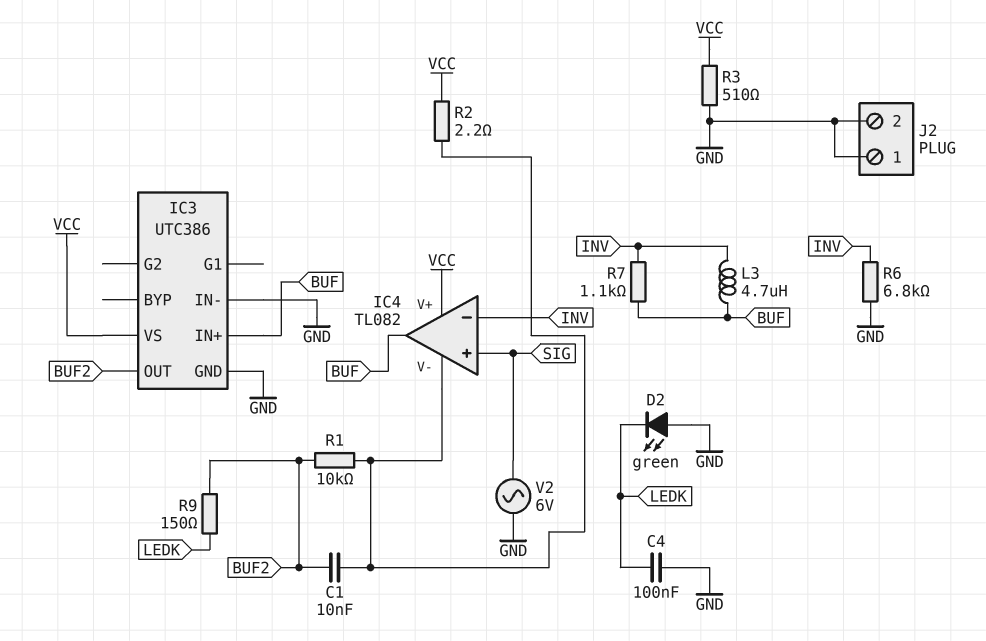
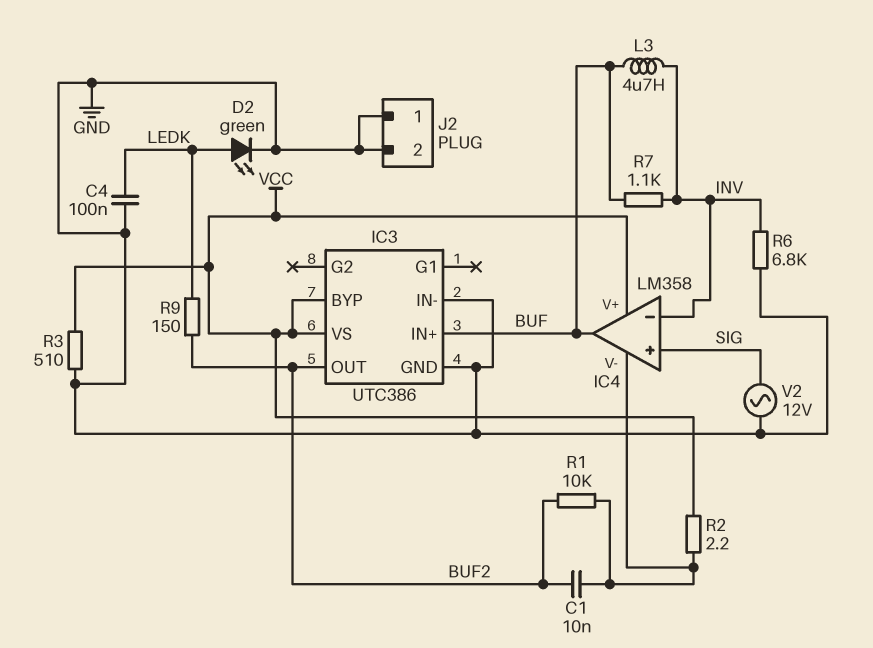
D2: LED green (A GND, K LEDK) -> LED green (A LEDK, K GND)
IC3 pin BYP: none -> VCC
IC4: TL082 -> LM358
V2: AC 6V (GND, SIG) -> AC 12V (GND, SIG)

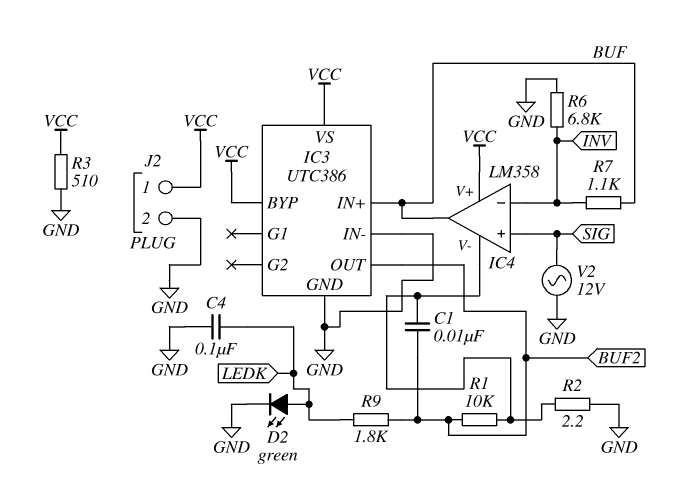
J2 pin 1: GND -> VCC
L3: 4.7uH (BUF, INV) -> none
R2: 2.2 (IC4/V-, VCC) -> 2.2 (GND, IC4/V-)
R9: 150 (BUF2, LEDK) -> 1.8k (BUF2, LEDK)

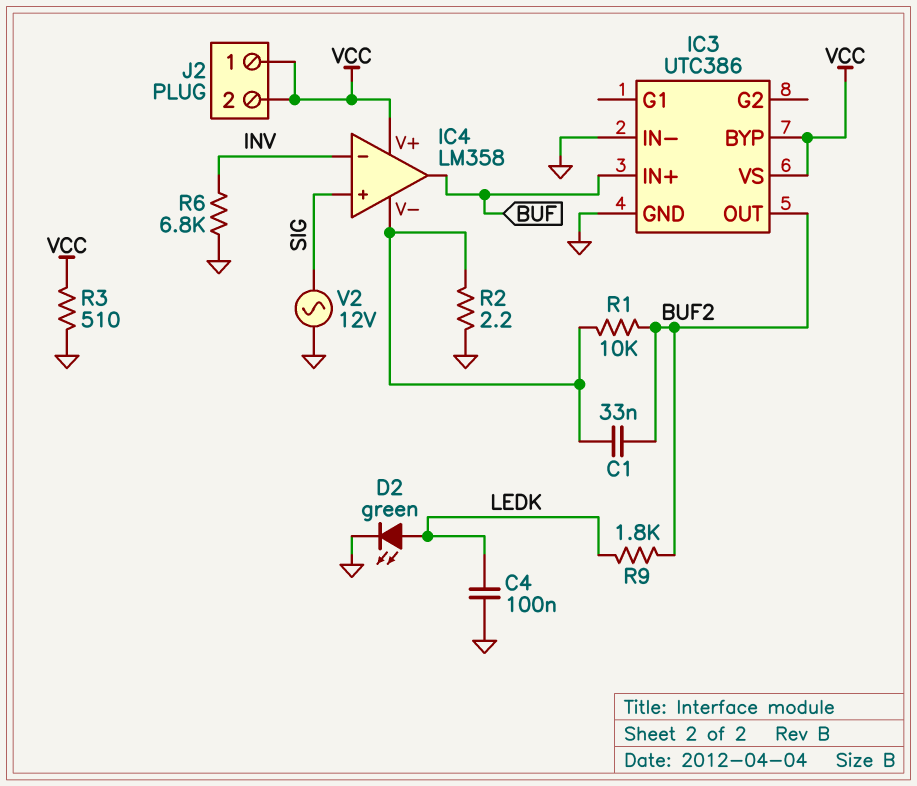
C1: 10nF (BUF2, IC4/V-) -> 33nF (BUF2, IC4/V-)
J2 pin 2: GND -> VCC
R7: 1.1k (BUF, INV) -> none

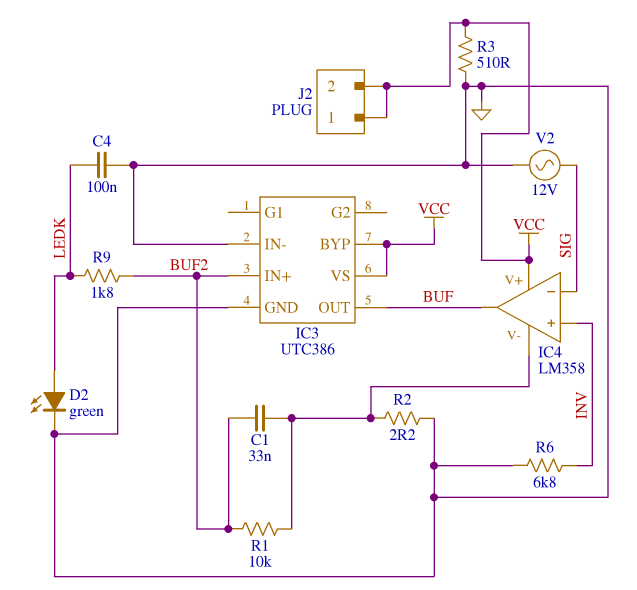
IC3 pin IN+: BUF -> BUF2
IC3 pin OUT: BUF2 -> BUF
IC4 pin in+: SIG -> INV
IC4 pin in-: INV -> SIG

